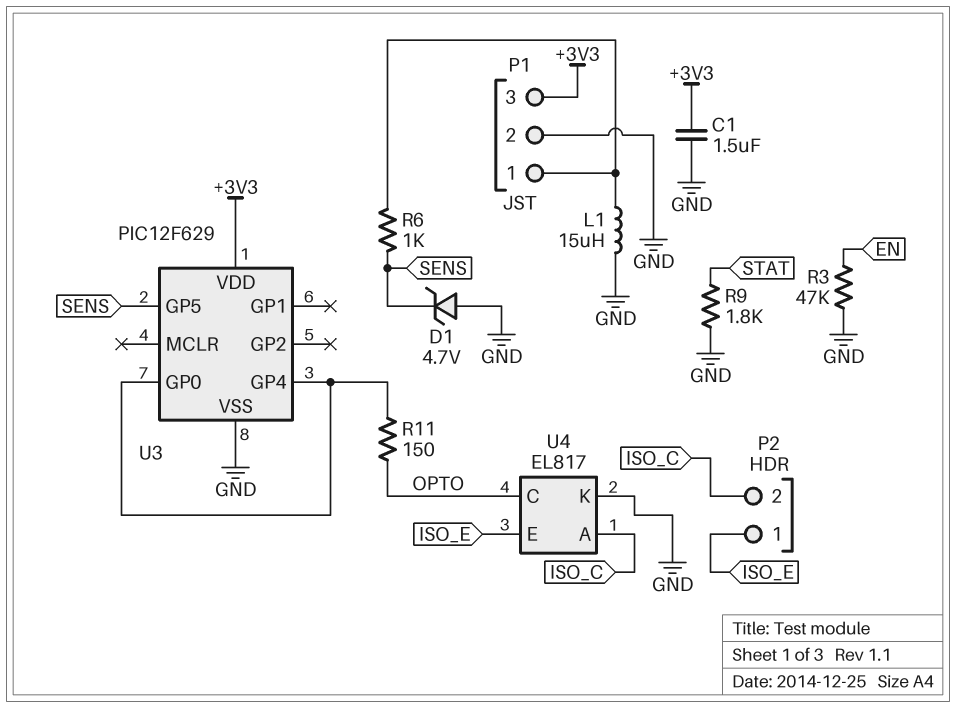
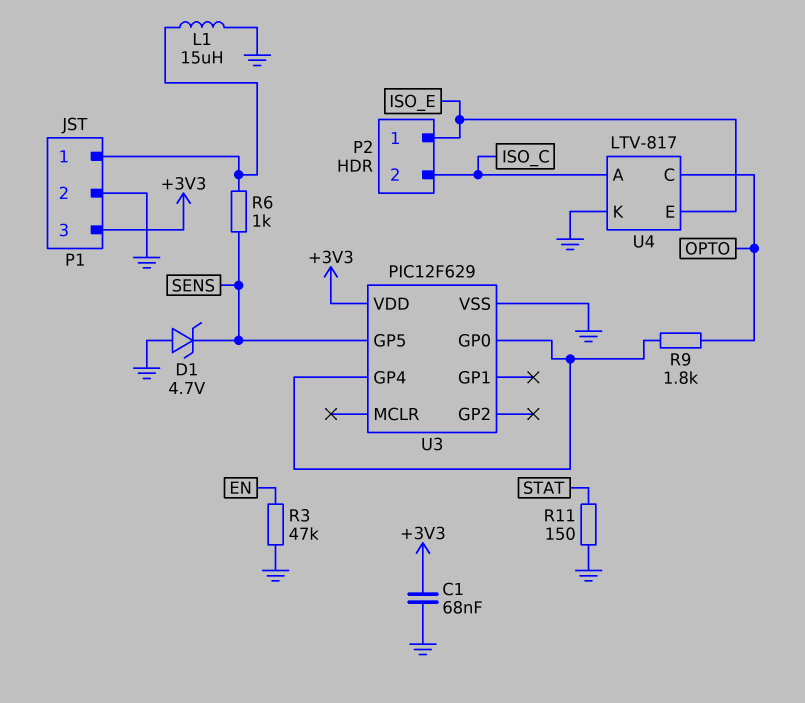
C1: 1.5uF (+3V3, GND) -> 68nF (+3V3, GND)
R9: 1.8k (GND, STAT) -> 1.8k (OPTO, U3/GP0)
R11: 150 (OPTO, U3/GP0) -> 150 (GND, STAT)
U4: EL817 -> LTV-817

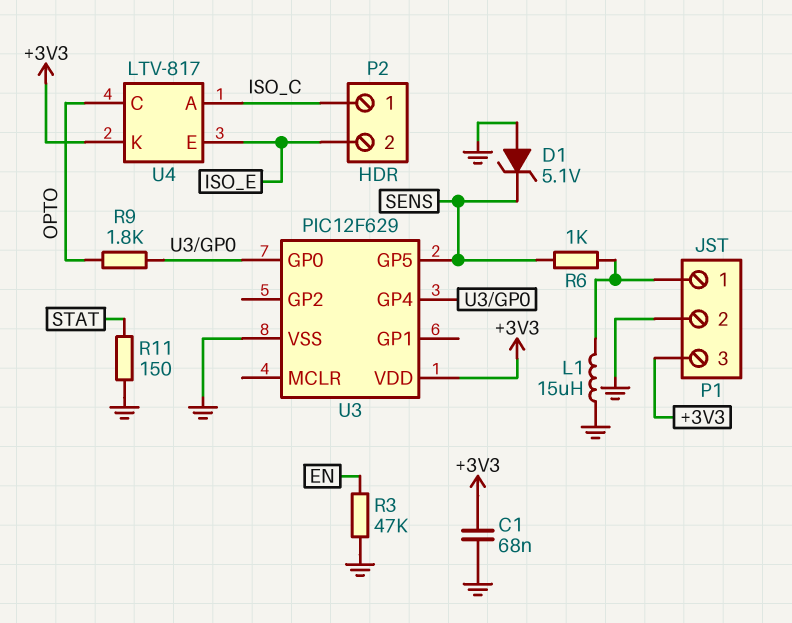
D1: zener 4.7V (A GND, K SENS) -> zener 5.1V (A GND, K SENS)
P2 pin 1: ISO_E -> ISO_C
P2 pin 2: ISO_C -> ISO_E
U4 pin K: GND -> +3V3

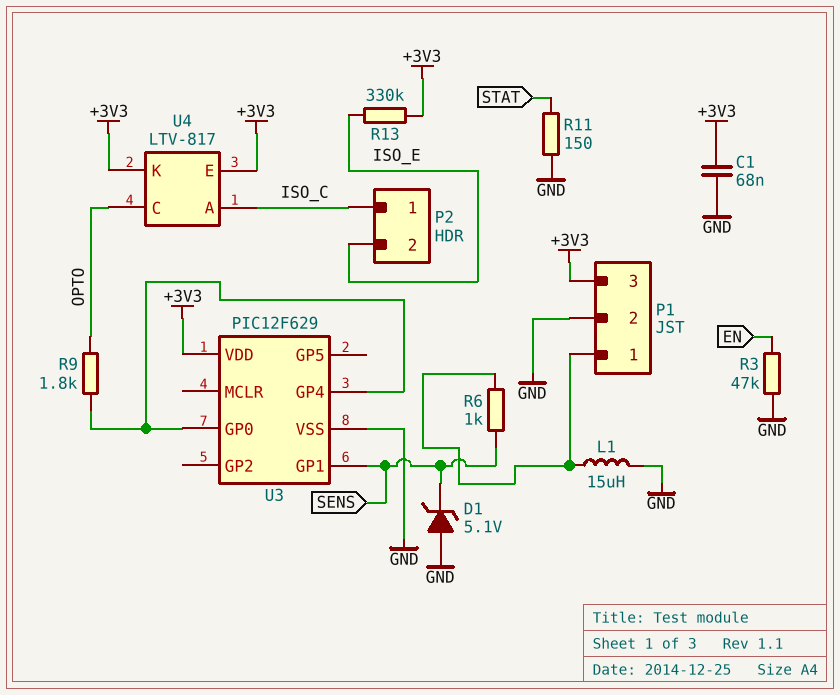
R13: none -> 330k (+3V3, ISO_E)
U3 pin GP1: none -> SENS
U3 pin GP5: SENS -> none
U4 pin E: ISO_E -> +3V3

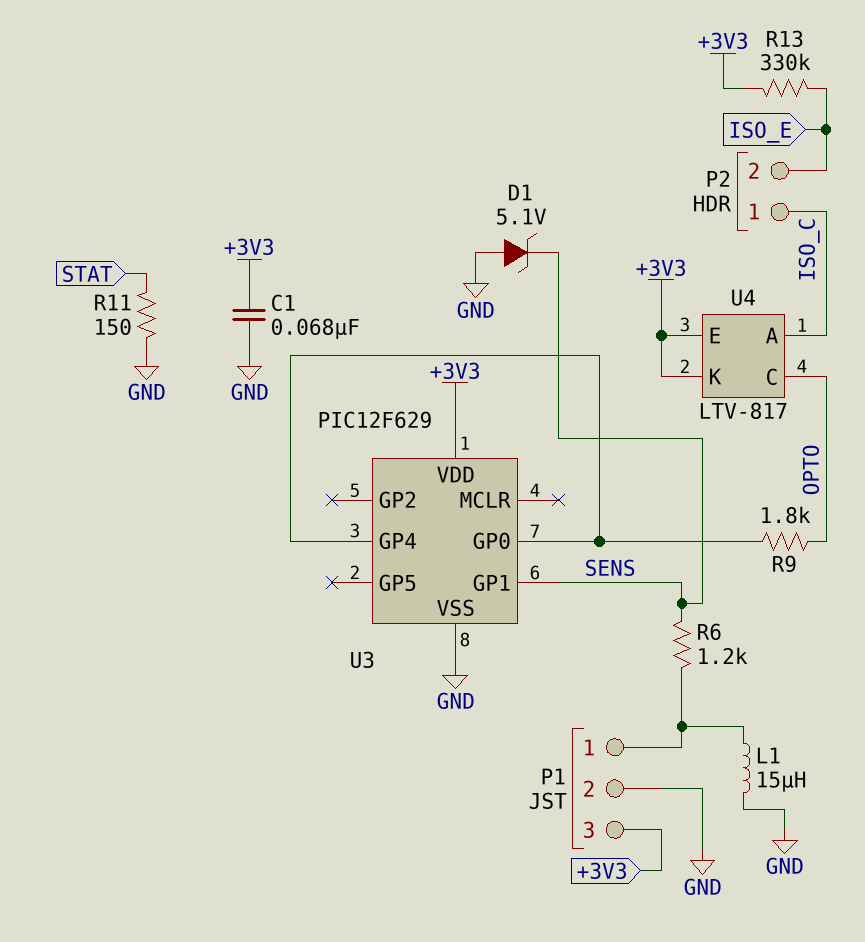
R3: 47k (EN, GND) -> none
R6: 1k (P1/1, SENS) -> 1.2k (P1/1, SENS)

